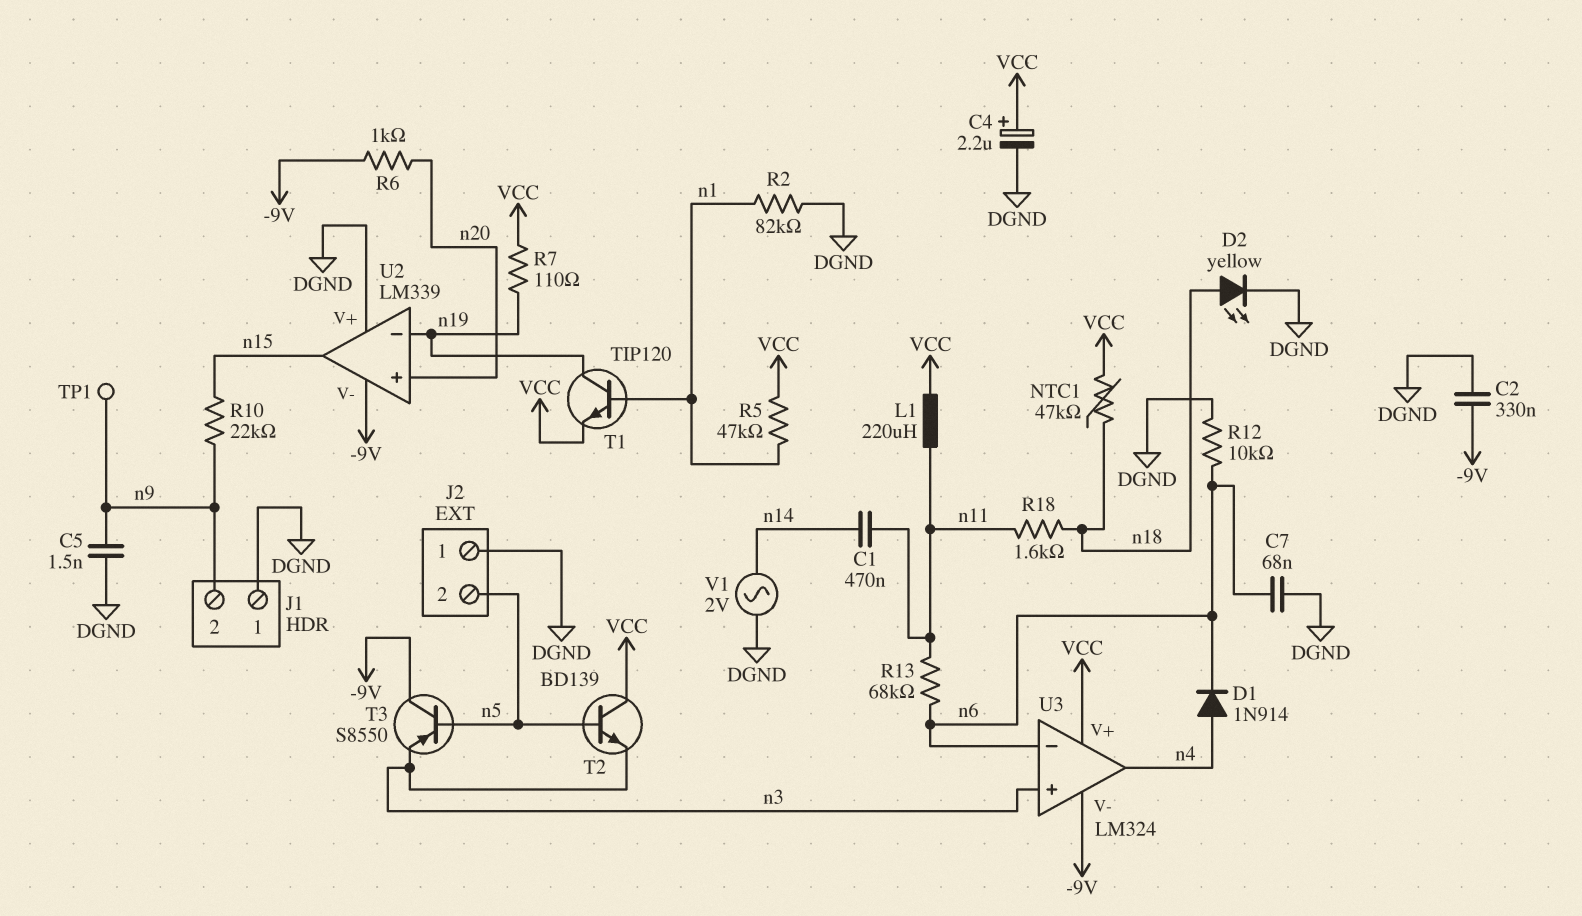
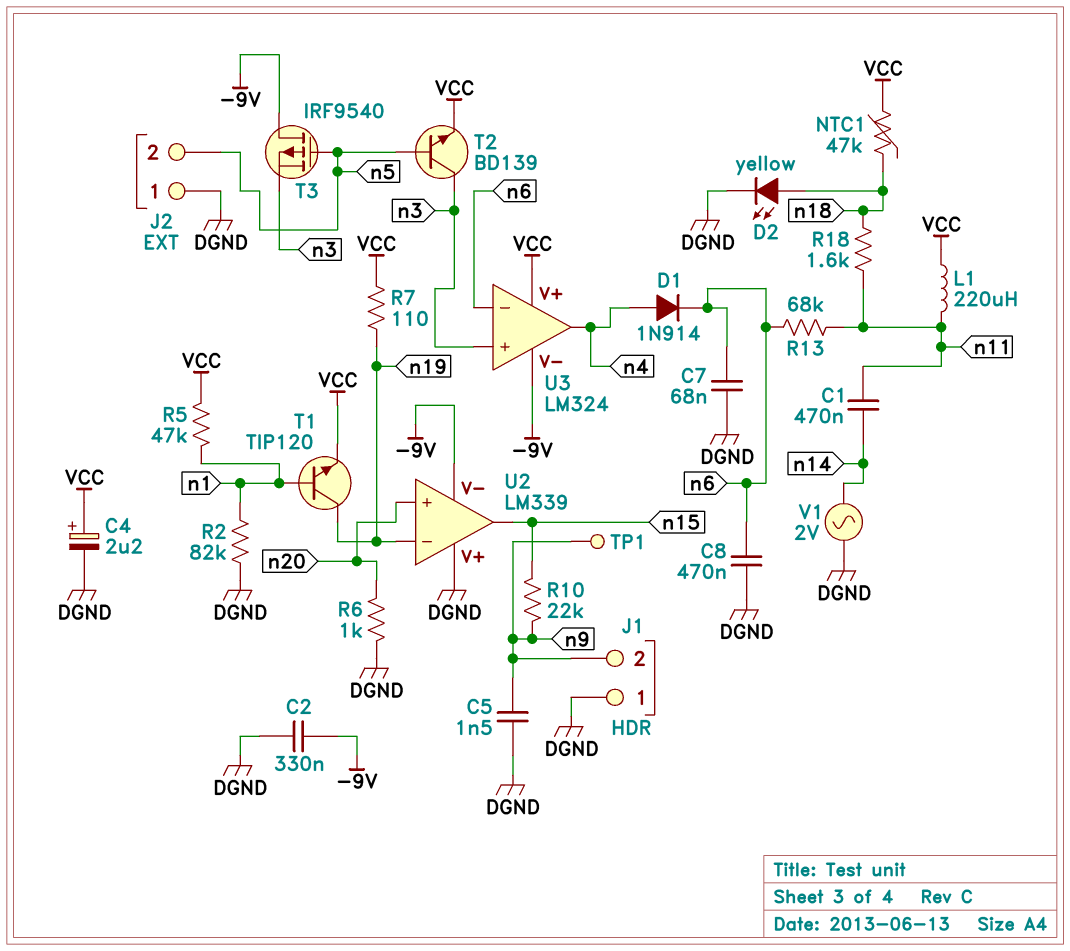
C8: none -> 470nF (DGND, n6)
R6: 1k (-9V, n20) -> 1k (DGND, n20)
R12: 10k (DGND, n6) -> none
T2: NPN BD139 (B n5, C VCC, E n3) -> NPN BD139 (B n5, C n3, E VCC)
T3: PNP S8550 (B n5, C -9V, E n3) -> PMOS IRF9540 (G n5, D -9V, S n3)

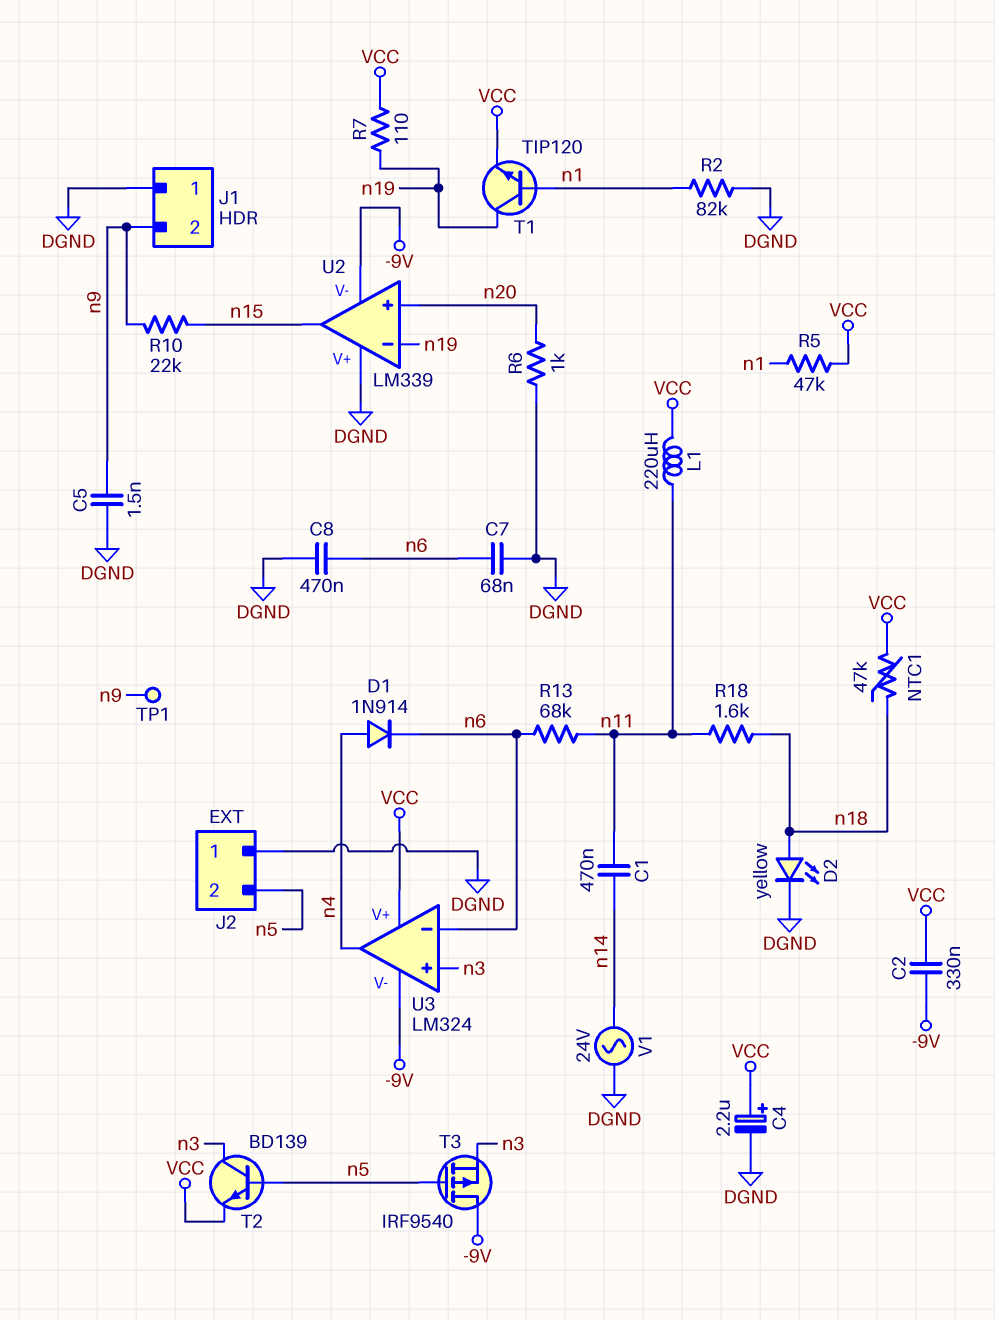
C2: 330nF (-9V, DGND) -> 330nF (-9V, VCC)
V1: AC 2V (DGND, n14) -> AC 24V (DGND, n14)

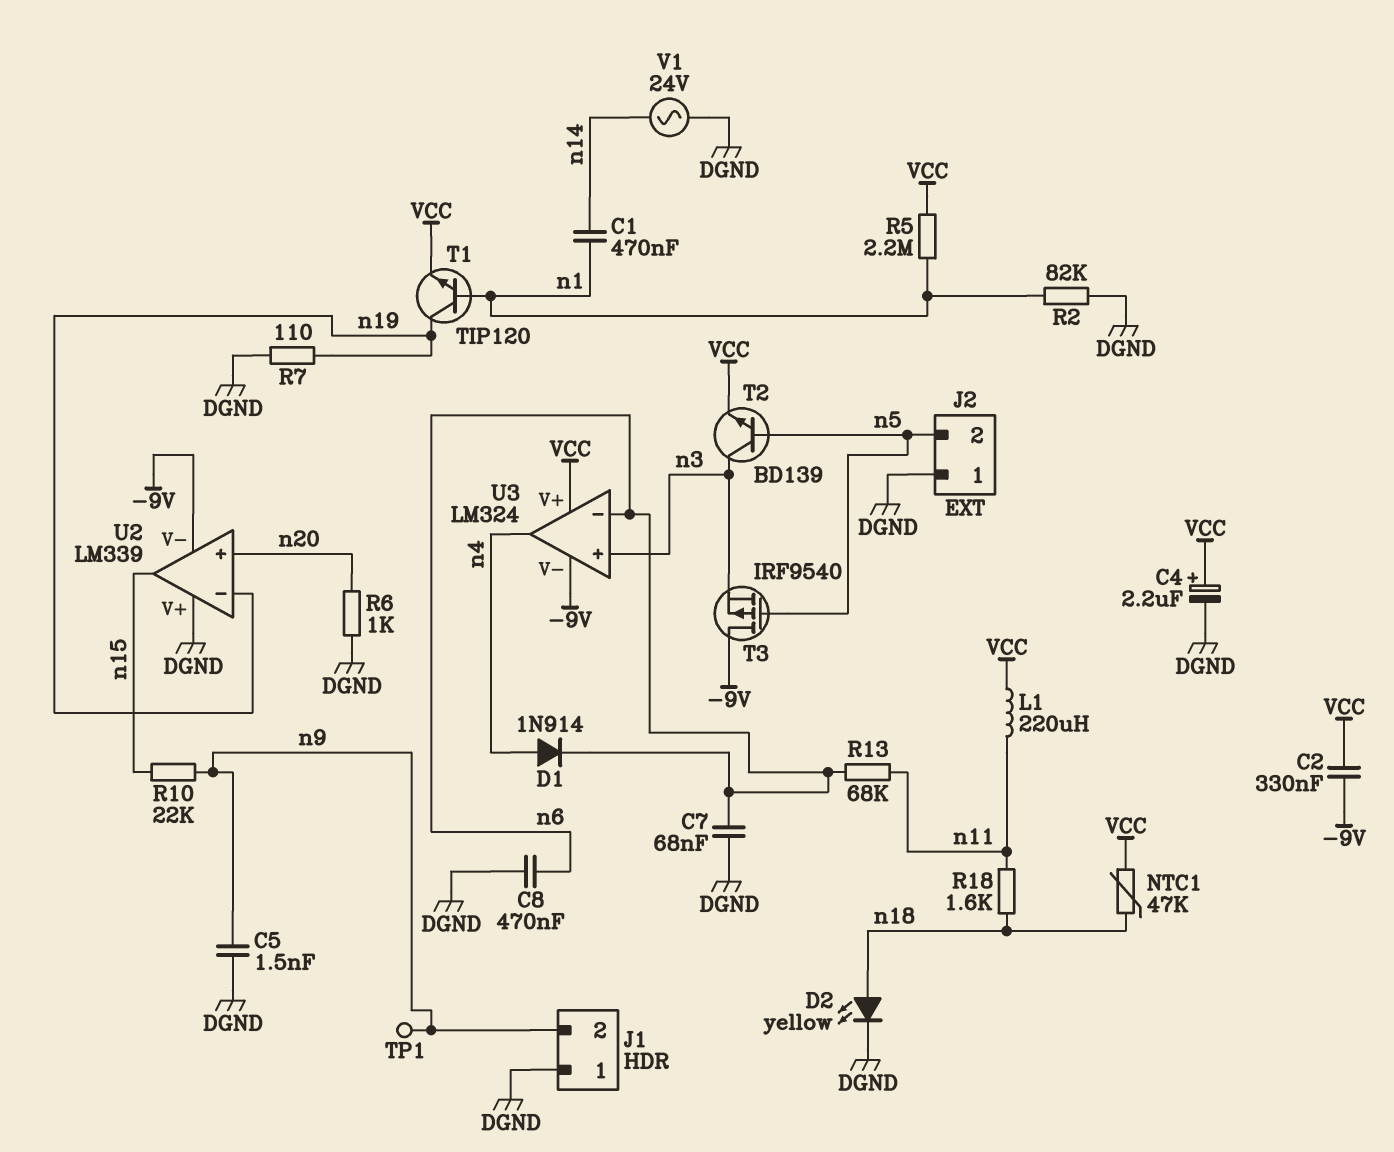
C1: 470nF (n11, n14) -> 470nF (n1, n14)
R5: 47k (VCC, n1) -> 2.2M (VCC, n1)
R7: 110 (VCC, n19) -> 110 (DGND, n19)

